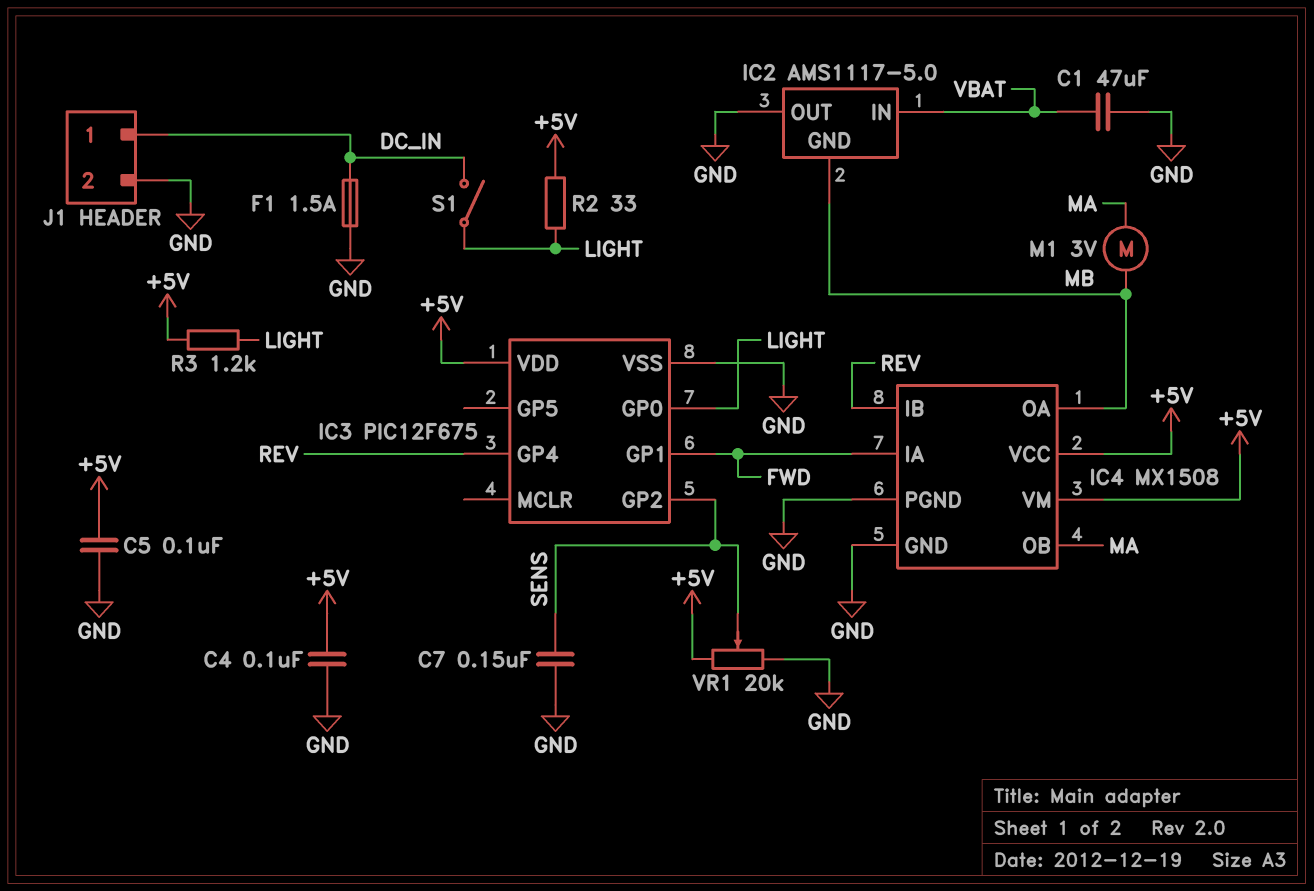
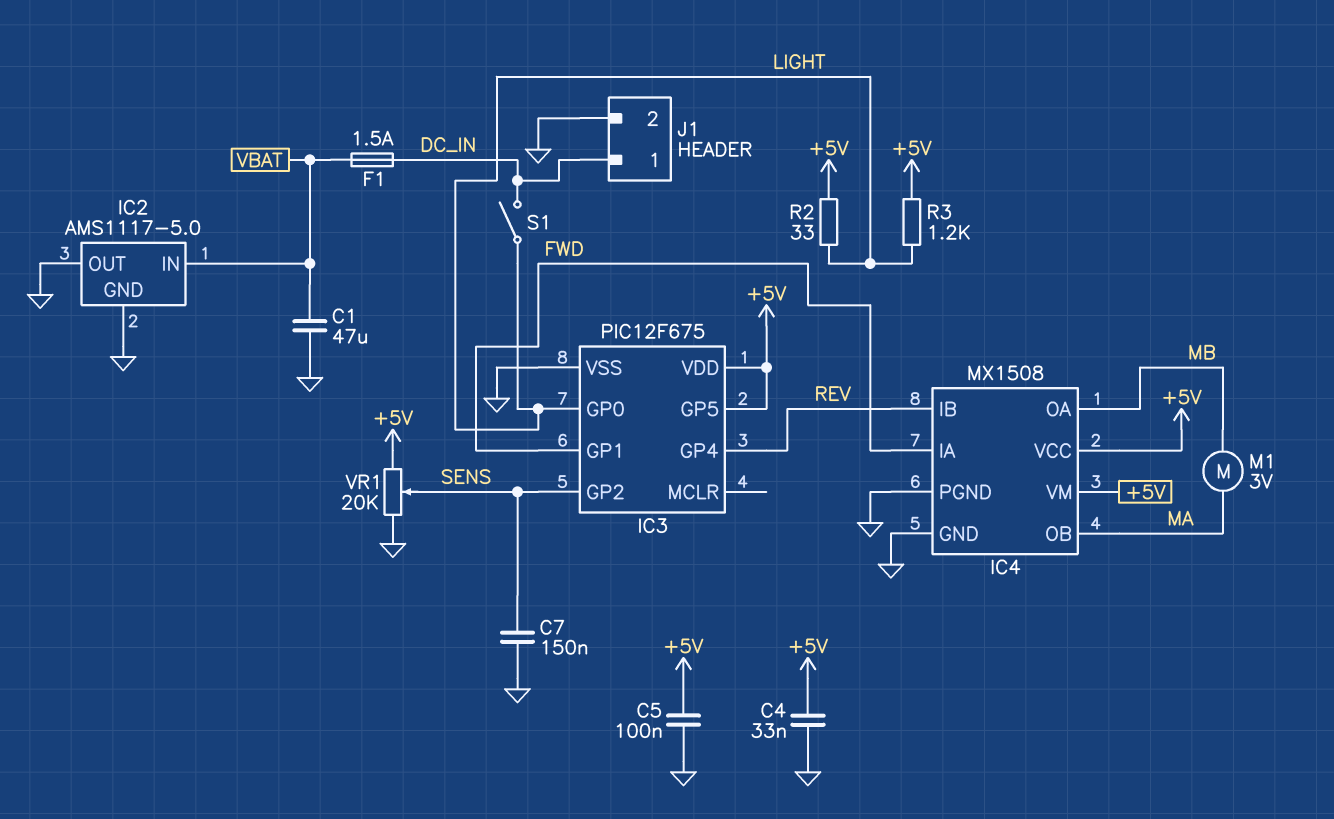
C4: 100nF (+5V, GND) -> 33nF (+5V, GND)
F1: 1.5A (DC_IN, GND) -> 1.5A (DC_IN, VBAT)
IC2 pin GND: MB -> GND
IC3 pin GP5: none -> +5V

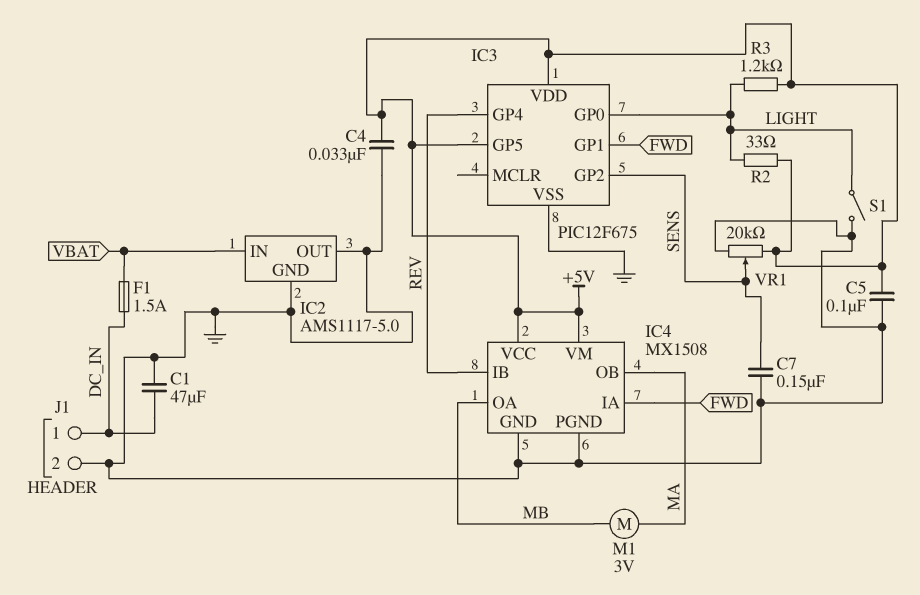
C1: 47uF (GND, VBAT) -> 47uF (DC_IN, GND)
S1: switch (DC_IN, LIGHT) -> switch (GND, LIGHT)

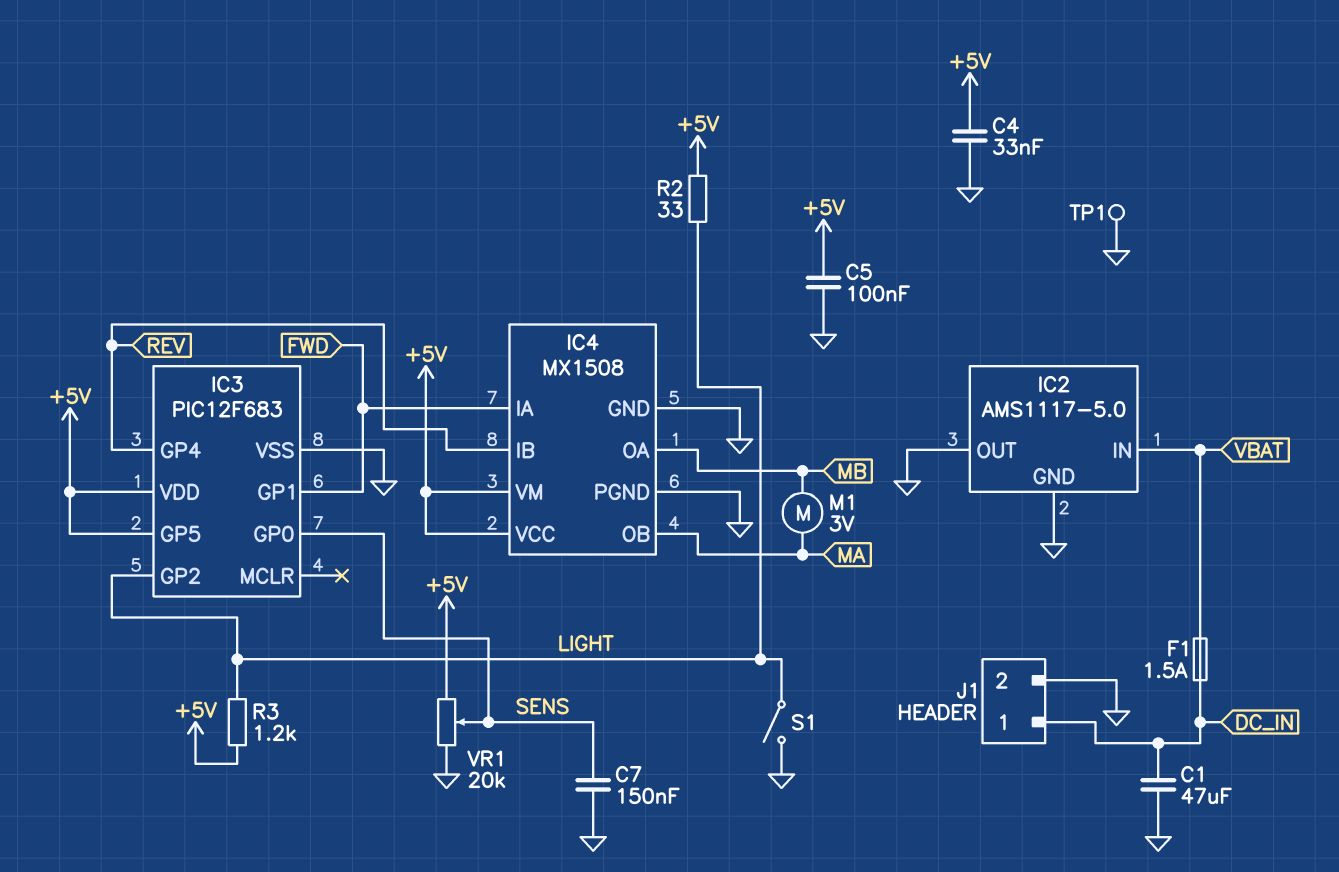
IC3: PIC12F675 -> PIC12F683
IC3 pin GP0: LIGHT -> SENS
IC3 pin GP2: SENS -> LIGHT
TP1: none -> test point (GND)

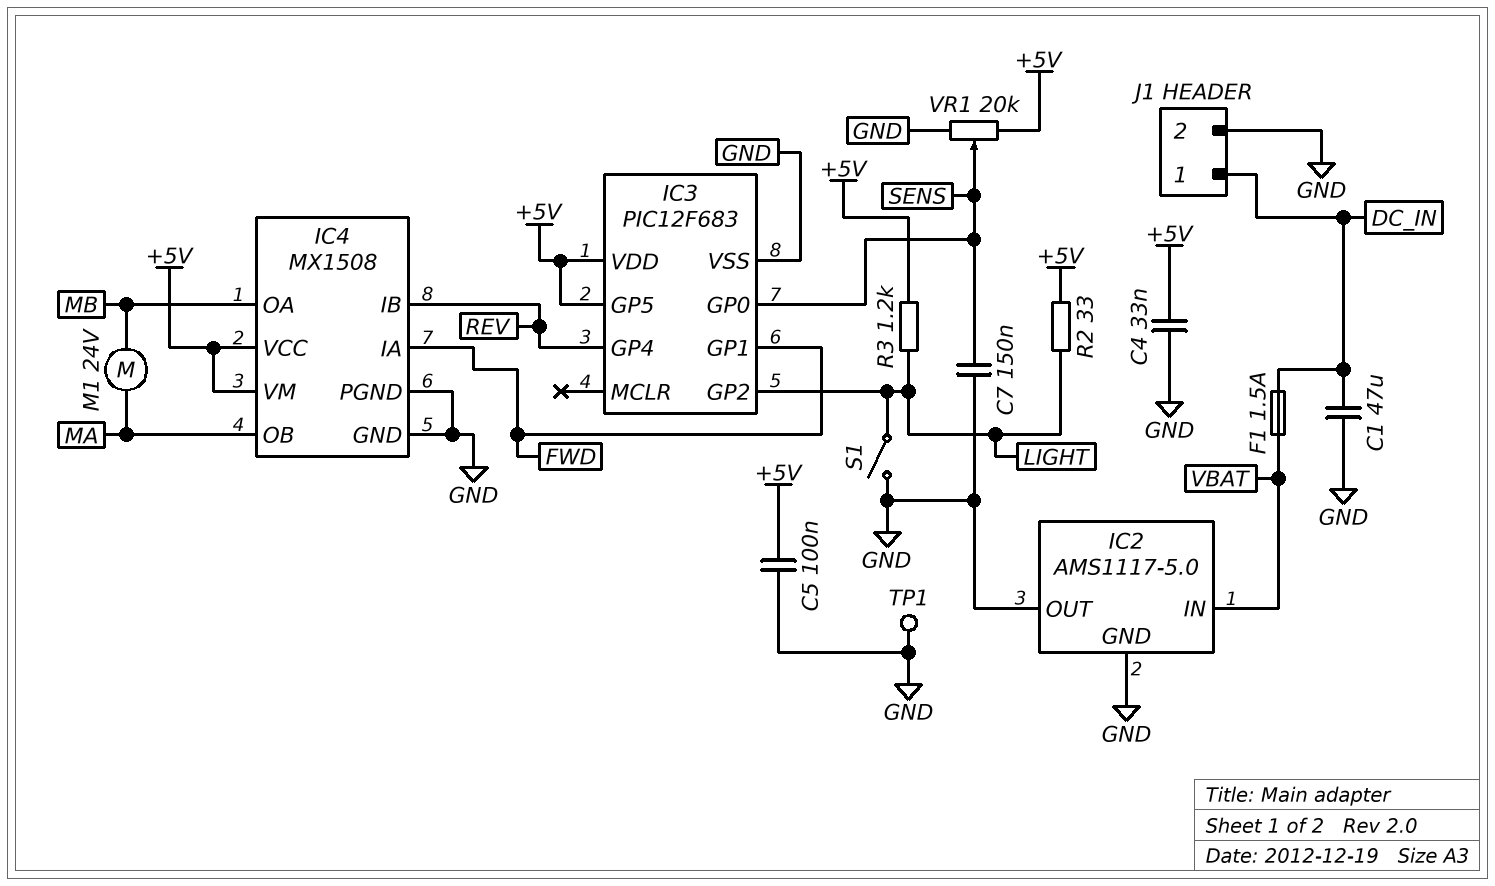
M1: motor 3V (MA, MB) -> motor 24V (MA, MB)

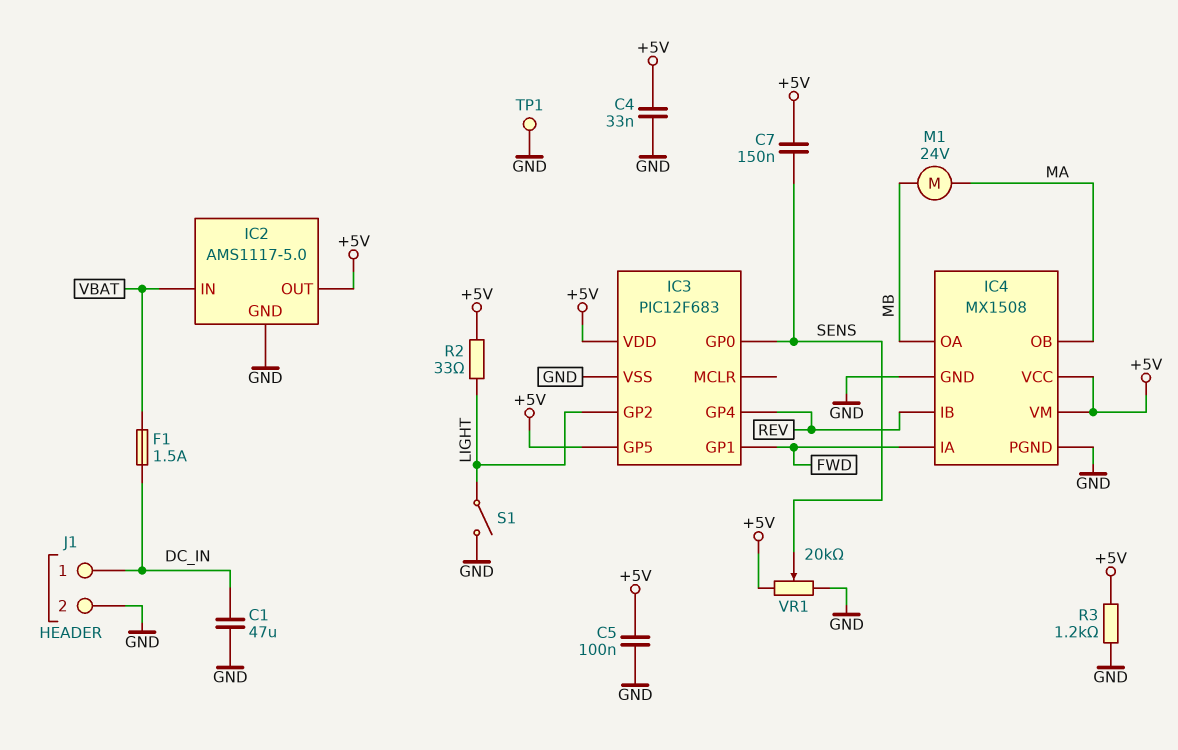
C7: 150nF (GND, SENS) -> 150nF (+5V, SENS)
IC2 pin OUT: GND -> +5V
R3: 1.2k (+5V, LIGHT) -> 1.2k (+5V, GND)

